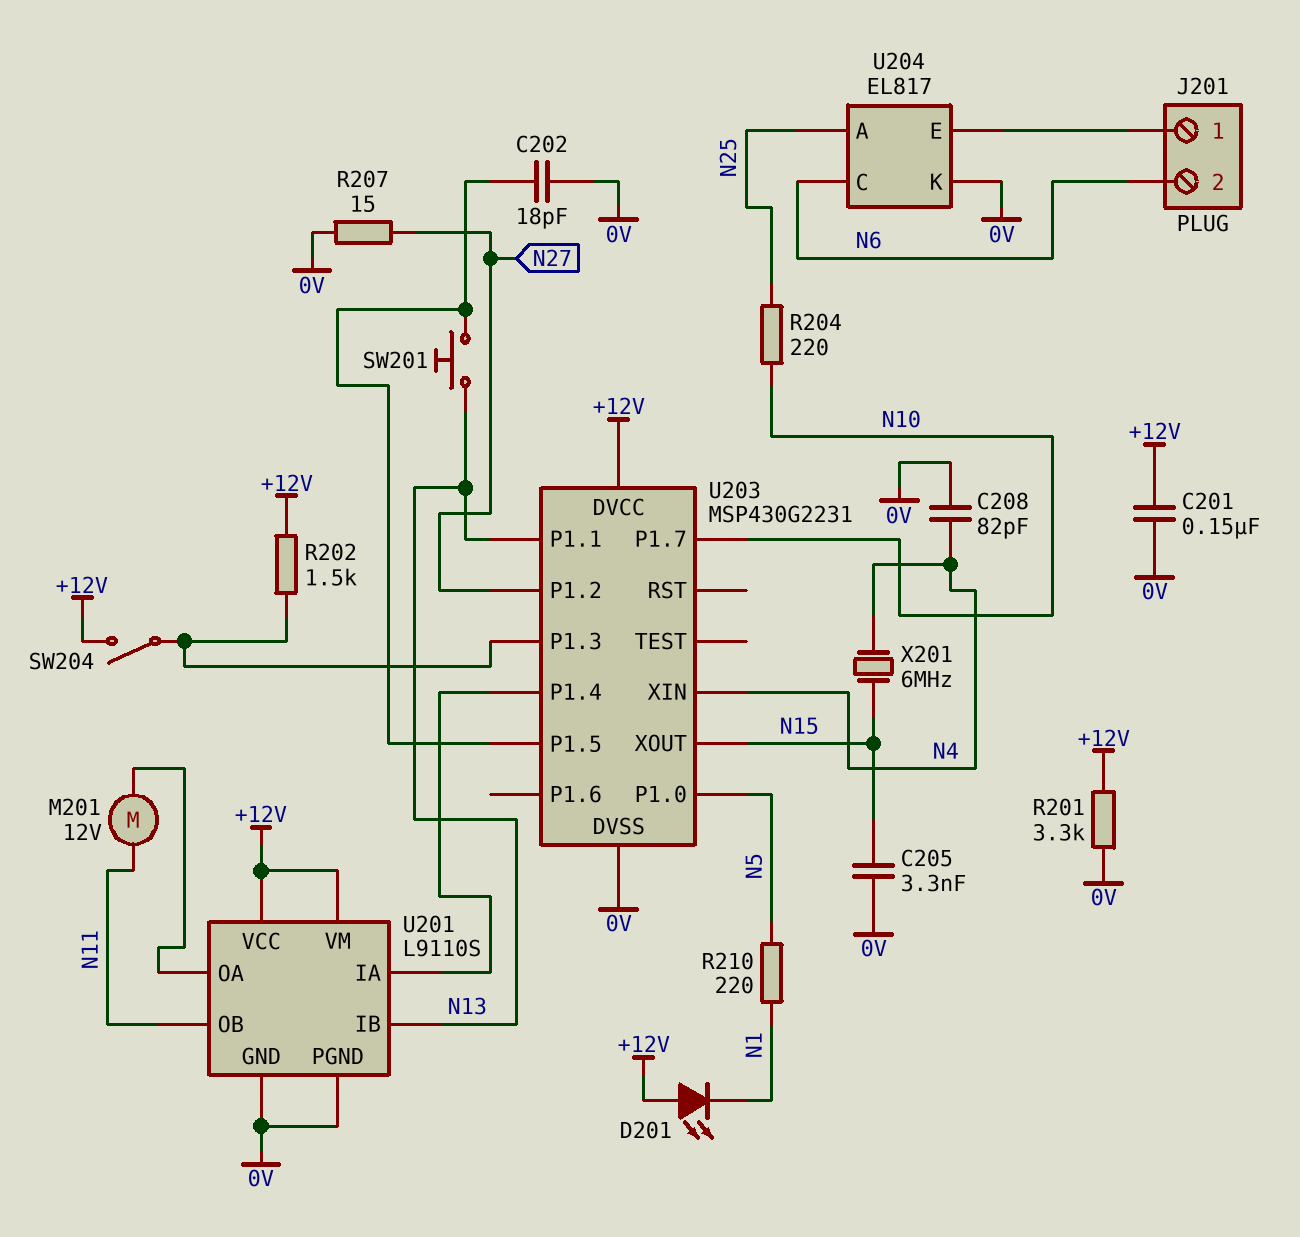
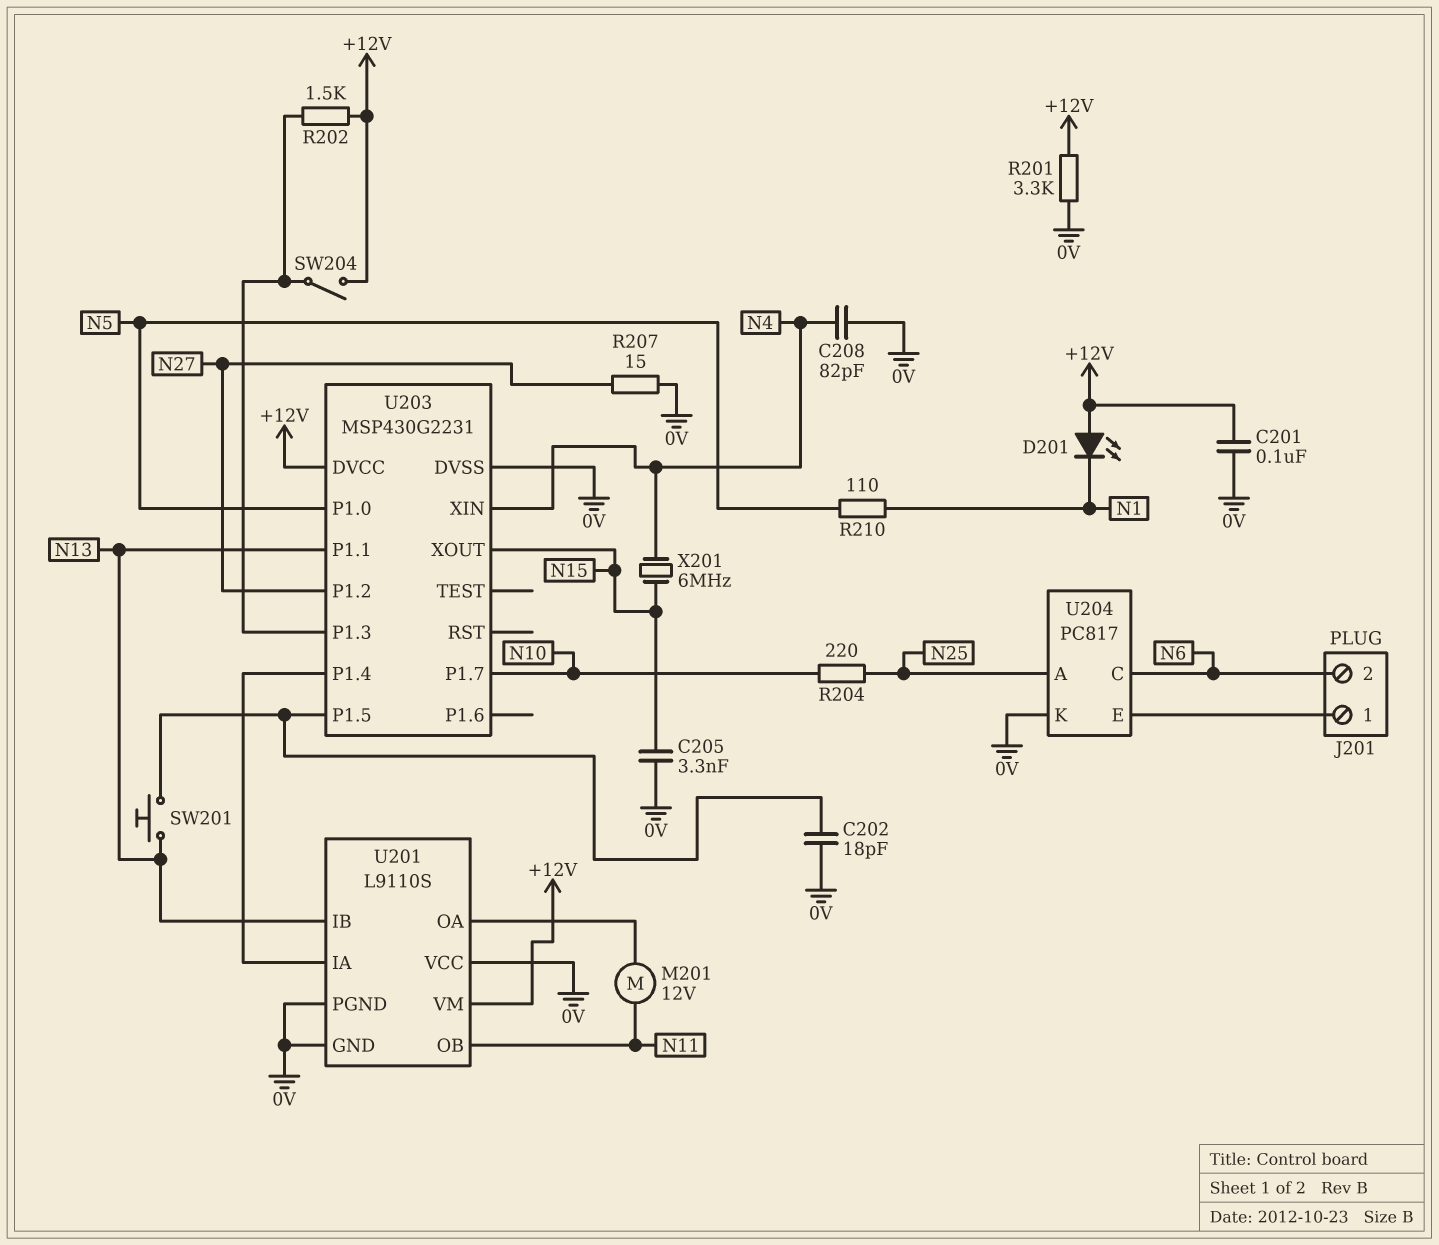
C201: 150nF (+12V, 0V) -> 100nF (+12V, 0V)
R210: 220 (N1, N5) -> 110 (N1, N5)
U201 pin VCC: +12V -> 0V
U204: EL817 -> PC817

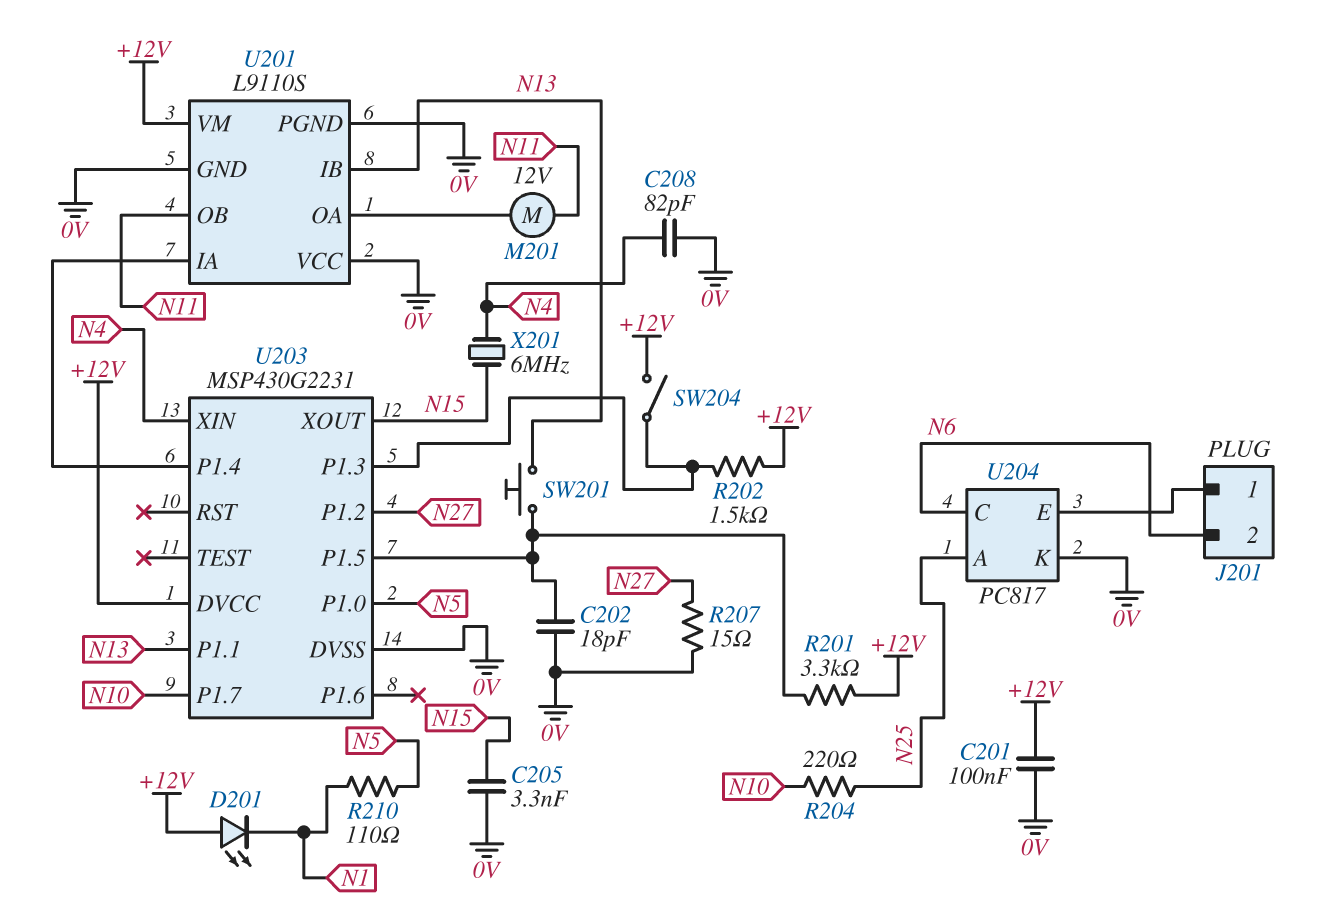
R201: 3.3k (+12V, 0V) -> 3.3k (+12V, U203/P1.5)

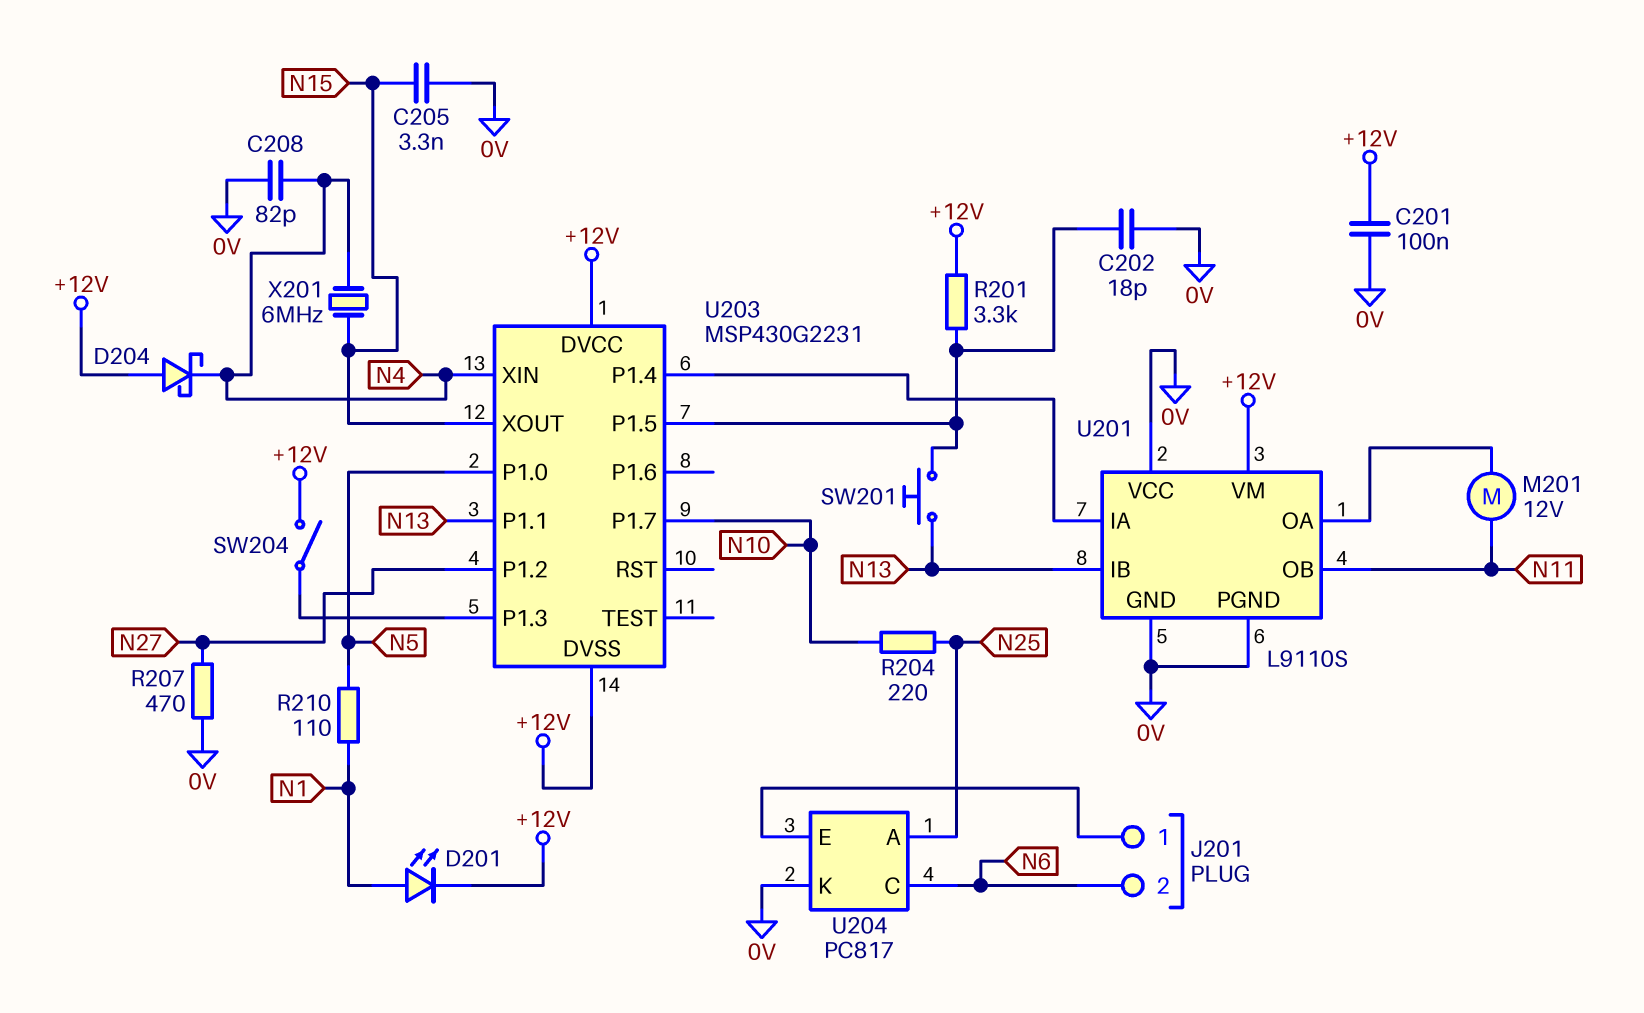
D201: LED (A +12V, K N1) -> LED (A N1, K +12V)
D204: none -> schottky (A +12V, K N4)
R202: 1.5k (+12V, U203/P1.3) -> none
R207: 15 (0V, N27) -> 470 (0V, N27)
U203 pin DVSS: 0V -> +12V

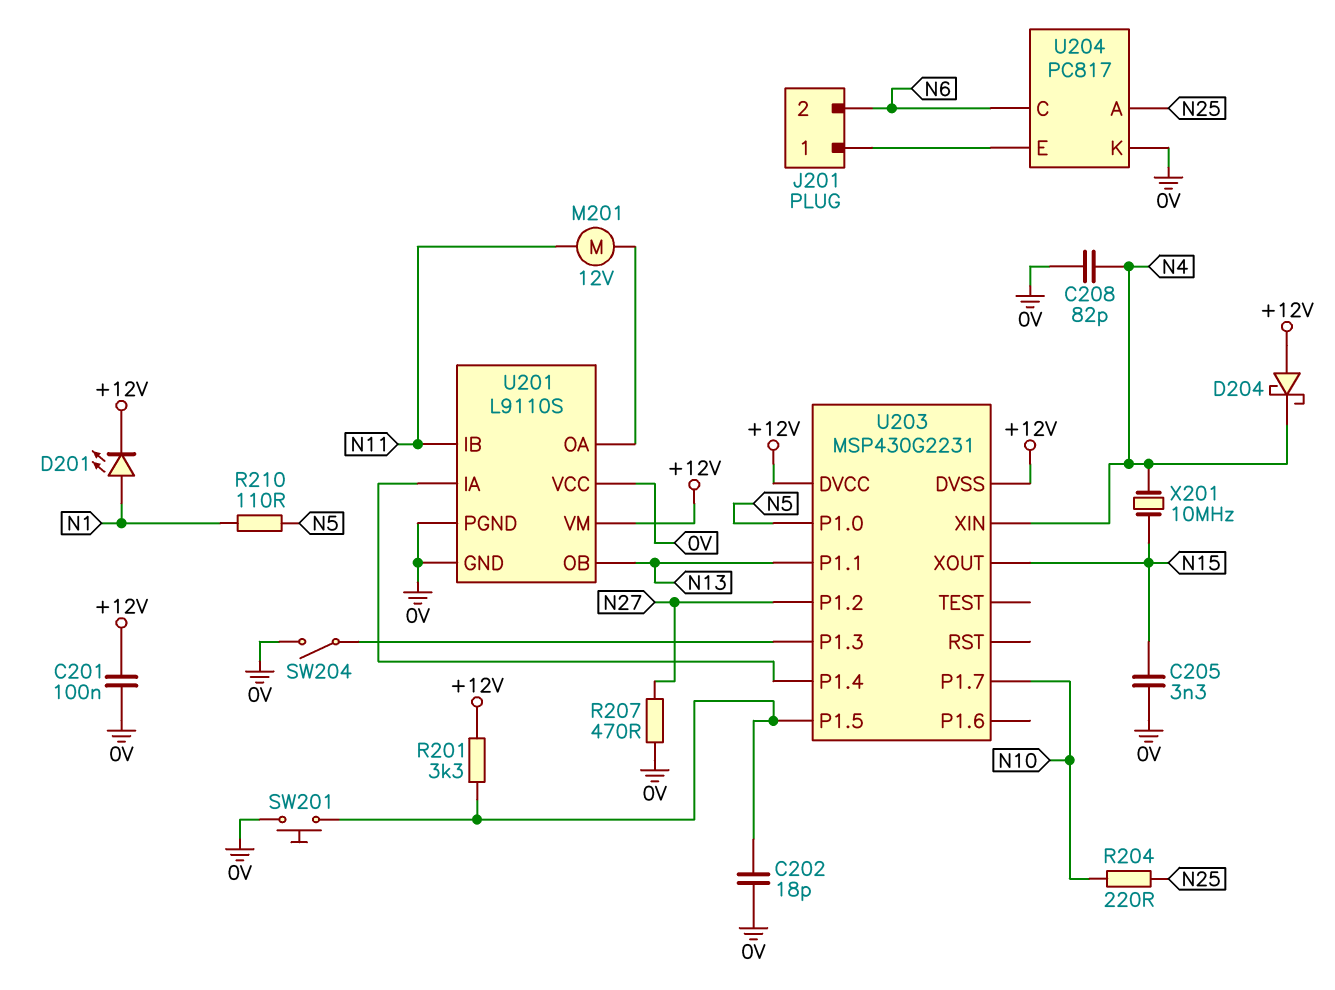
SW201: button (N13, U203/P1.5) -> button (0V, U203/P1.5)
SW204: switch (+12V, U203/P1.3) -> switch (0V, U203/P1.3)
U201 pin IB: N13 -> N11
U201 pin OB: N11 -> N13
X201: 6MHz (N4, N15) -> 10MHz (N4, N15)

